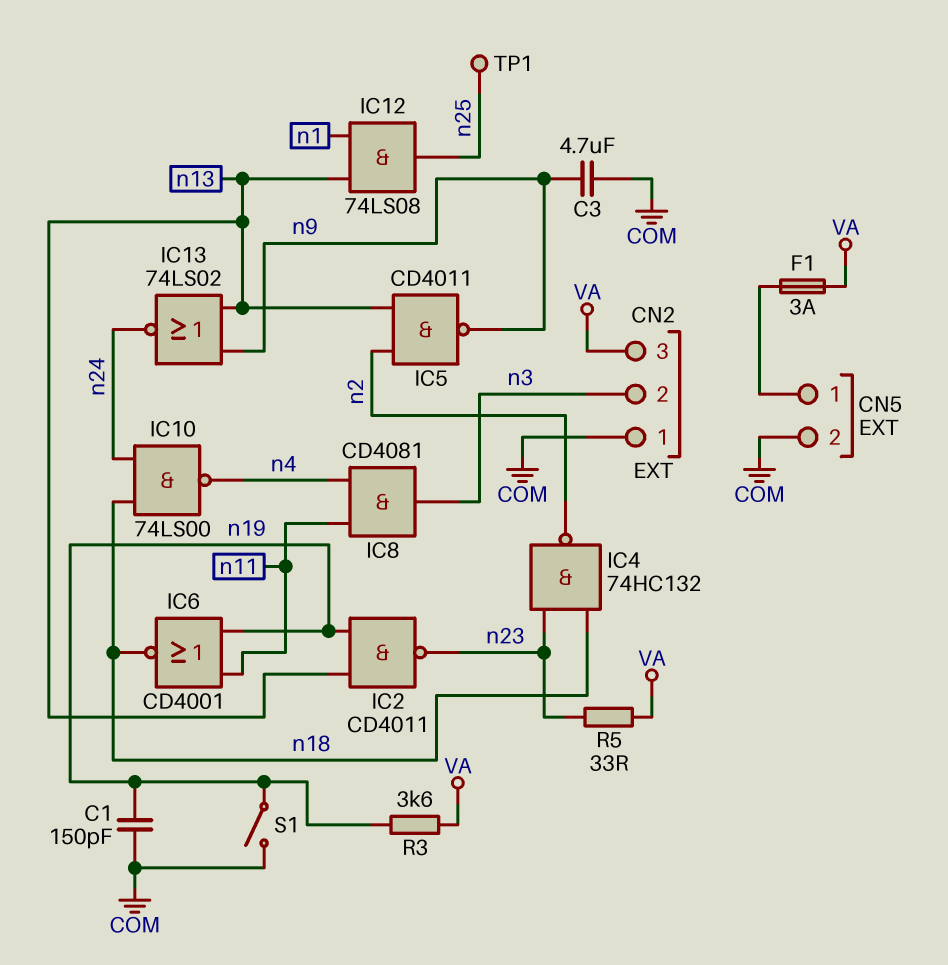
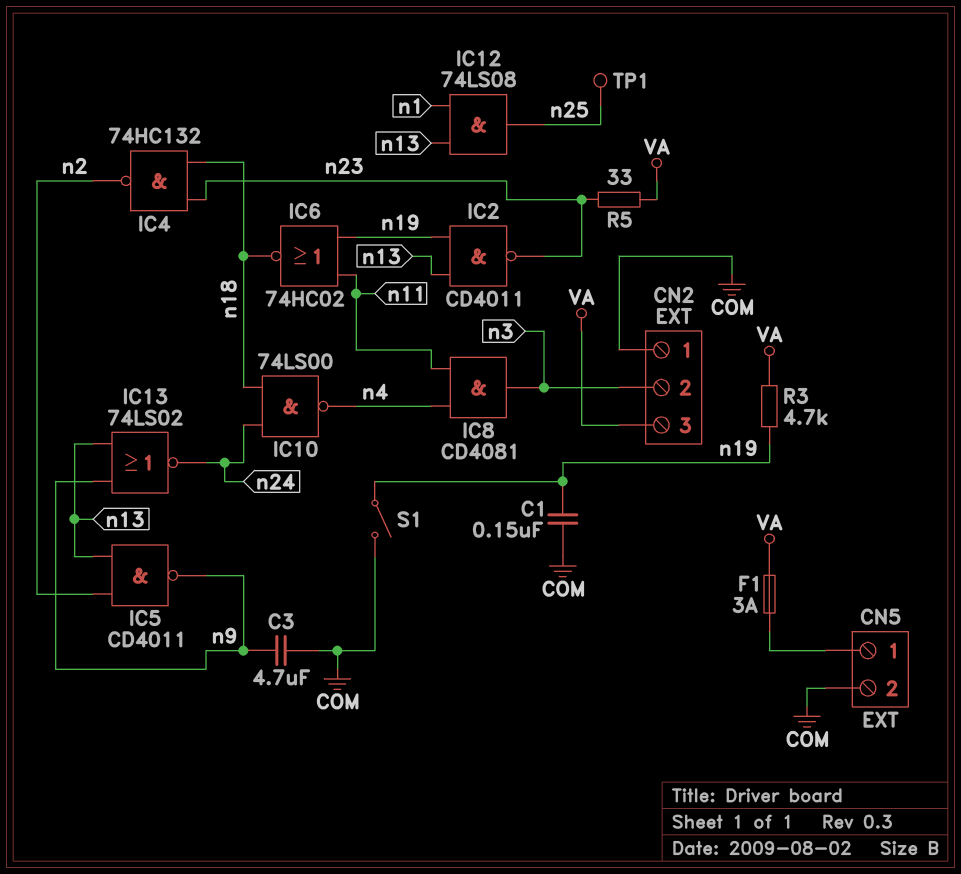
C1: 150pF (COM, n19) -> 150nF (COM, n19)
IC6: NOR CD4001 (in n11, in n19, out n18) -> NOR 74HC02 (in n11, in n19, out n18)
R3: 3.6k (VA, n19) -> 4.7k (VA, n19)

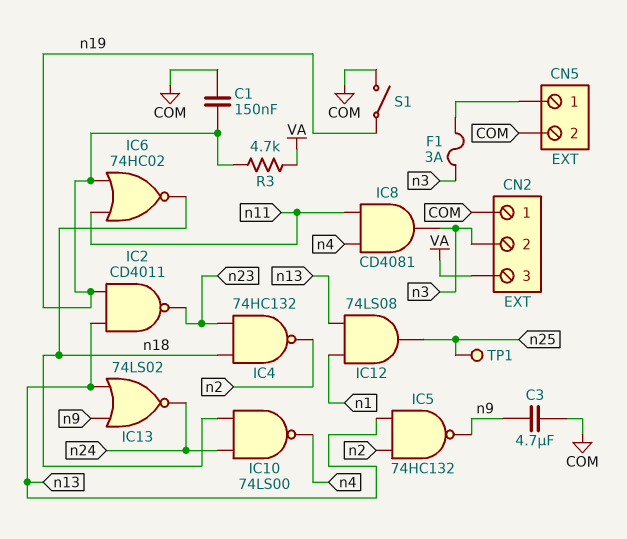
F1: 3A (CN5/1, VA) -> 3A (CN5/1, n3)
IC5: NAND CD4011 (in n2, in n13, out n9) -> NAND 74HC132 (in n2, in n13, out n9)
R5: 33 (VA, n23) -> none

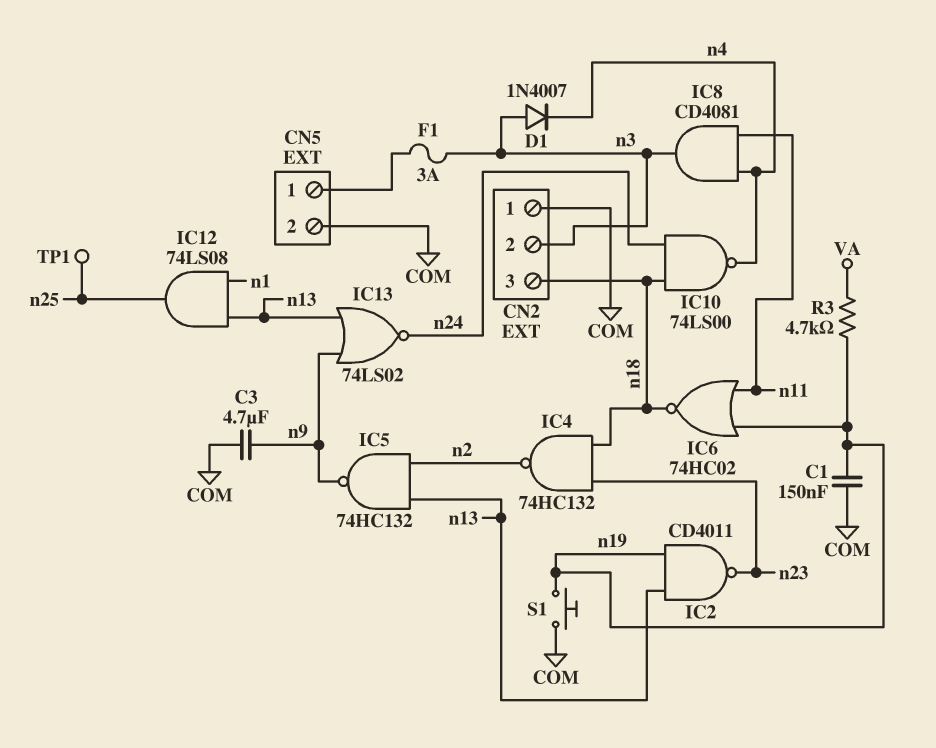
CN2 pin 3: VA -> n18
D1: none -> diode 1N4007 (A n3, K n4)
S1: switch (COM, n19) -> button (COM, n19)

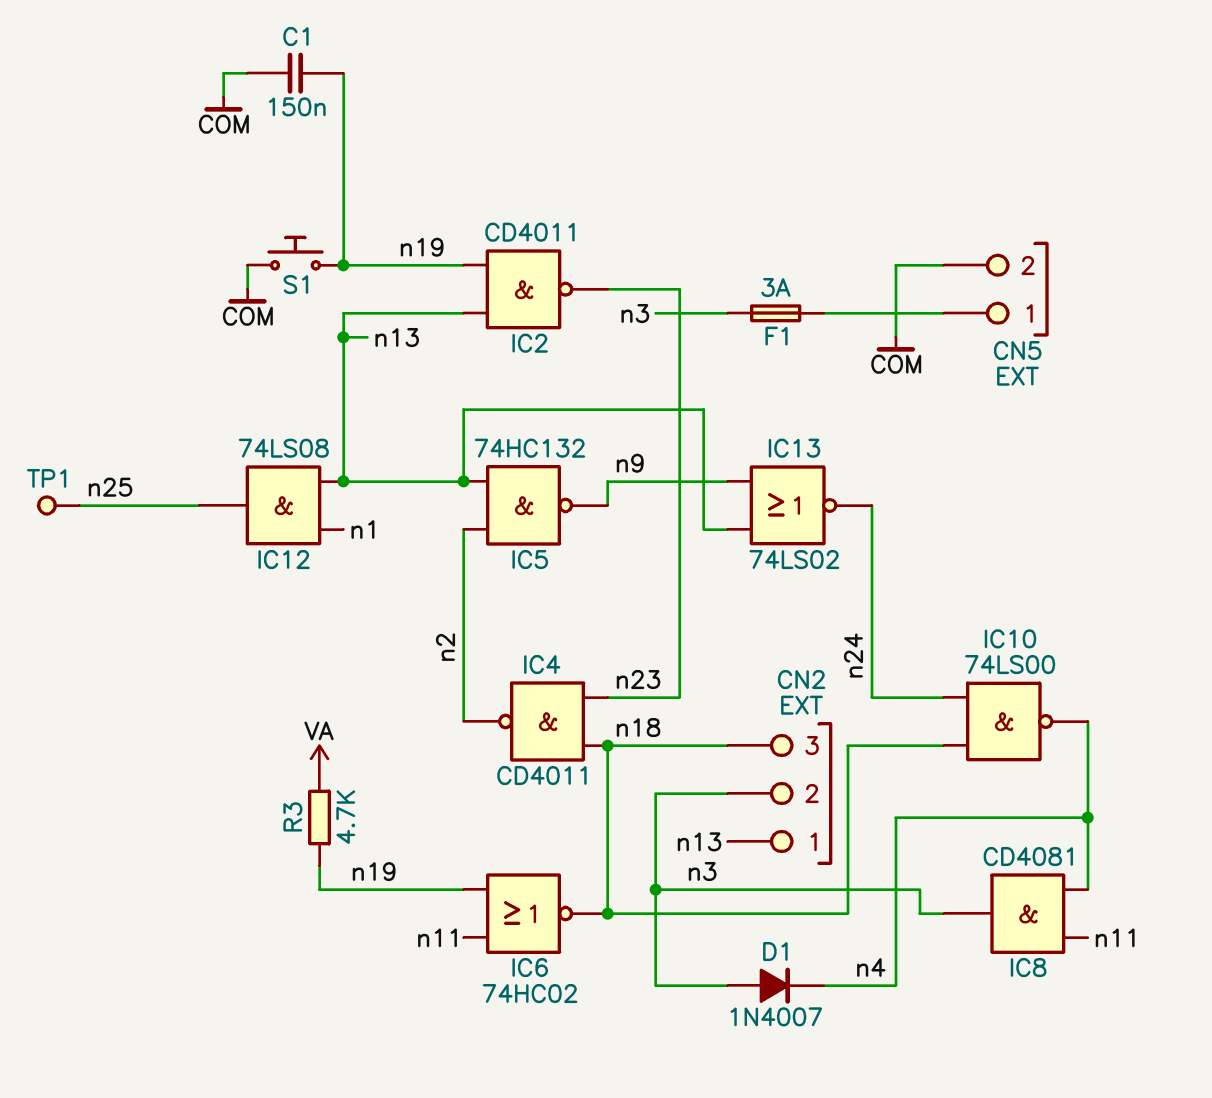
C3: 4.7uF (COM, n9) -> none
CN2 pin 1: COM -> n13
IC4: NAND 74HC132 (in n18, in n23, out n2) -> NAND CD4011 (in n18, in n23, out n2)

